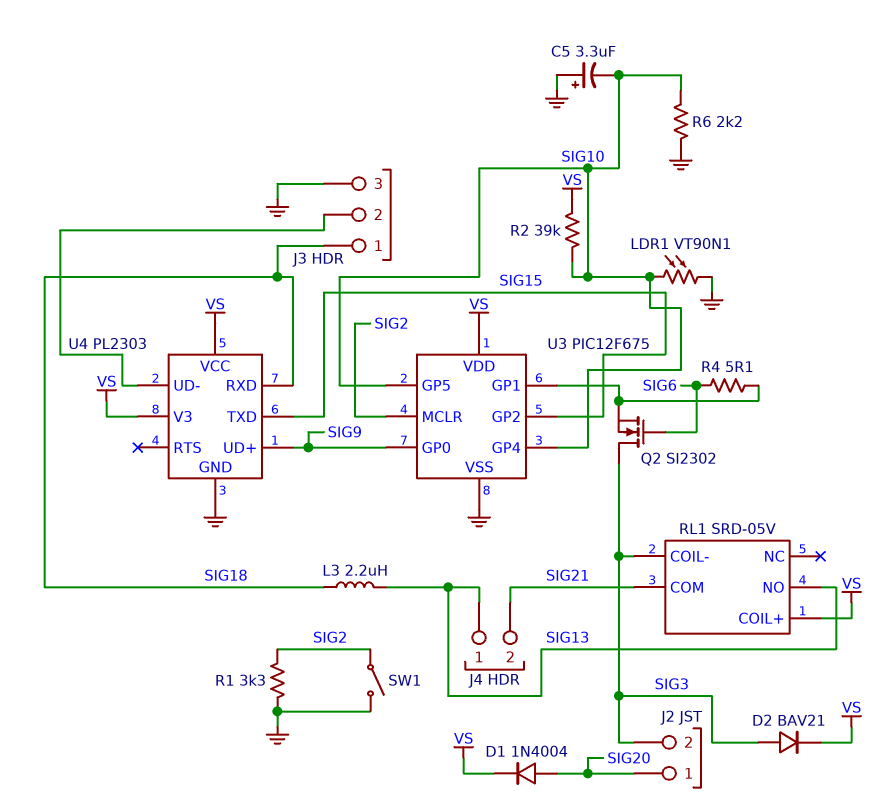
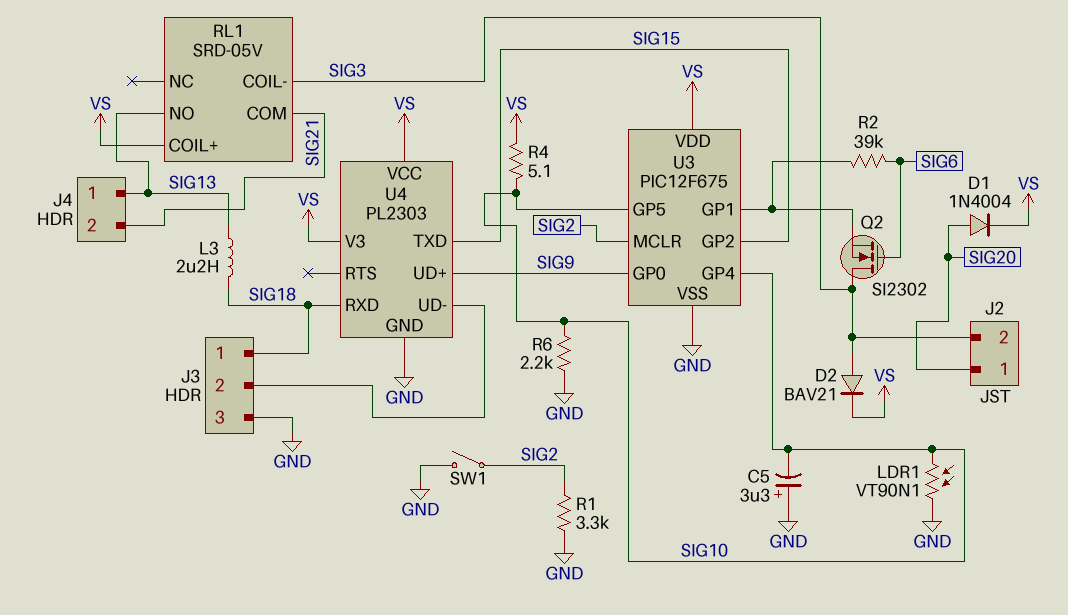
R2: 39k (SIG10, VS) -> 39k (SIG6, U3/GP1)
R4: 5.1 (SIG6, U3/GP1) -> 5.1 (SIG10, VS)

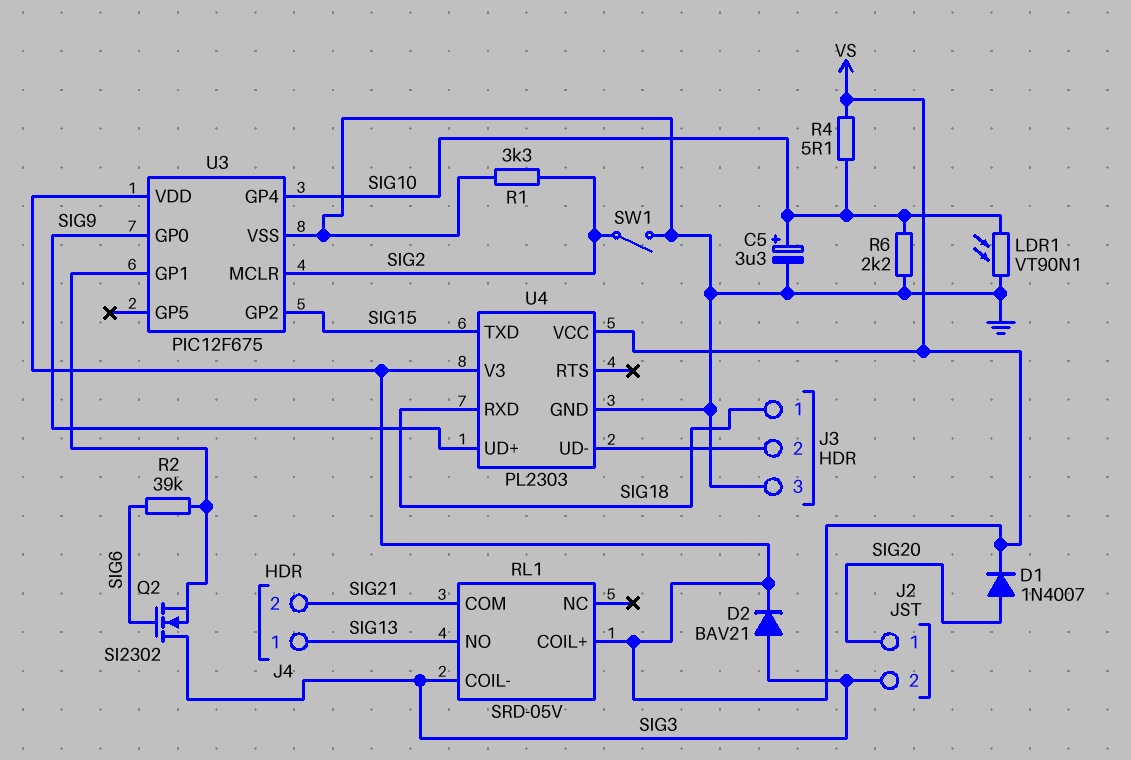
C5: 3.3uF (plus GND, minus SIG10) -> 3.3uF (plus SIG10, minus GND)
D1: diode 1N4004 (A SIG20, K VS) -> diode 1N4007 (A SIG20, K VS)
L3: 2.2uH (SIG13, SIG18) -> none
U3 pin GP5: SIG10 -> none

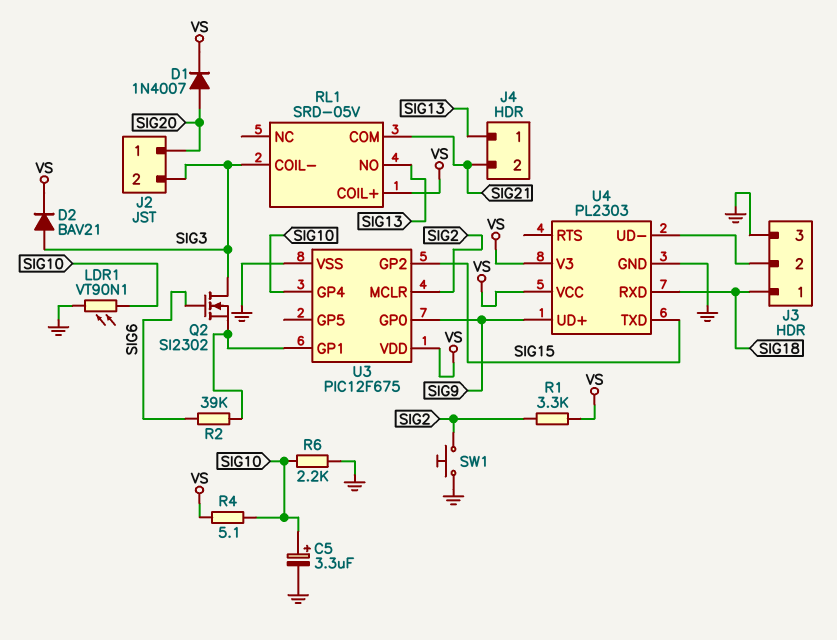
R1: 3.3k (GND, SIG2) -> 3.3k (SIG2, VS)
SW1: switch (GND, SIG2) -> button (GND, SIG2)

